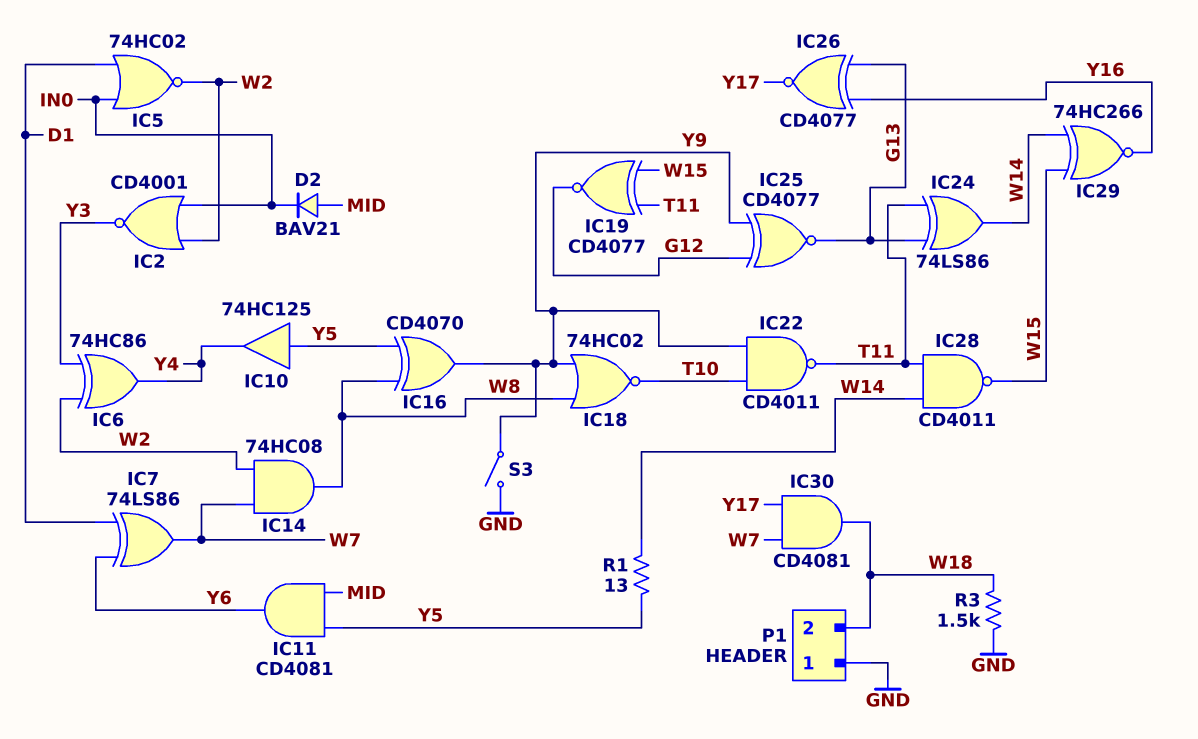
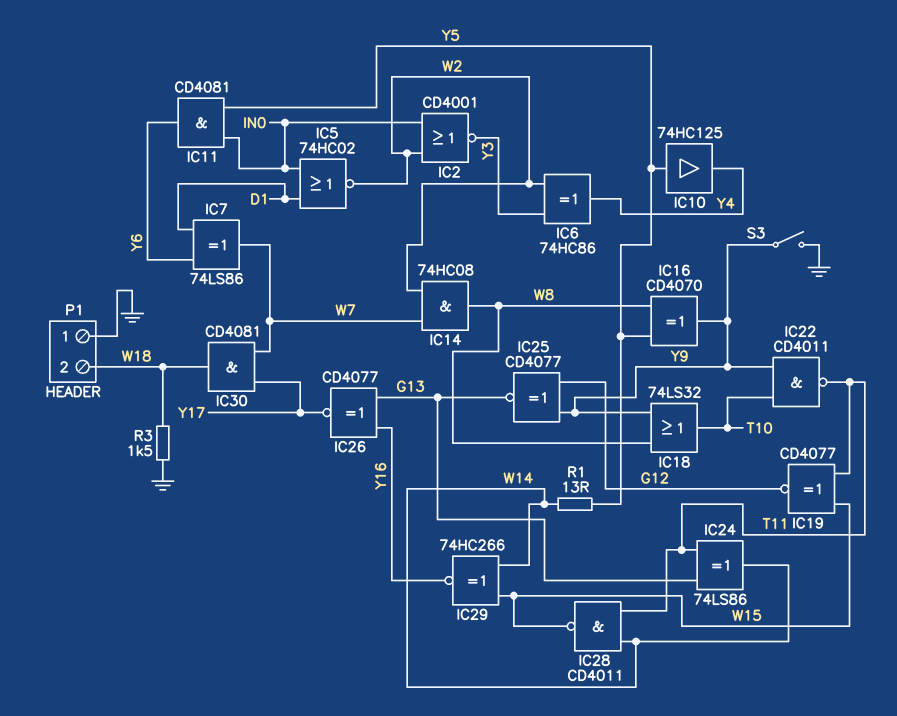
D2: diode BAV21 (A MID, K IN0) -> none
IC11: AND CD4081 (in MID, in Y5, out Y6) -> AND CD4081 (in IN0, in Y5, out Y6)
IC18: NOR 74HC02 (in W8, in Y9, out T10) -> OR 74LS32 (in W8, in Y9, out T10)

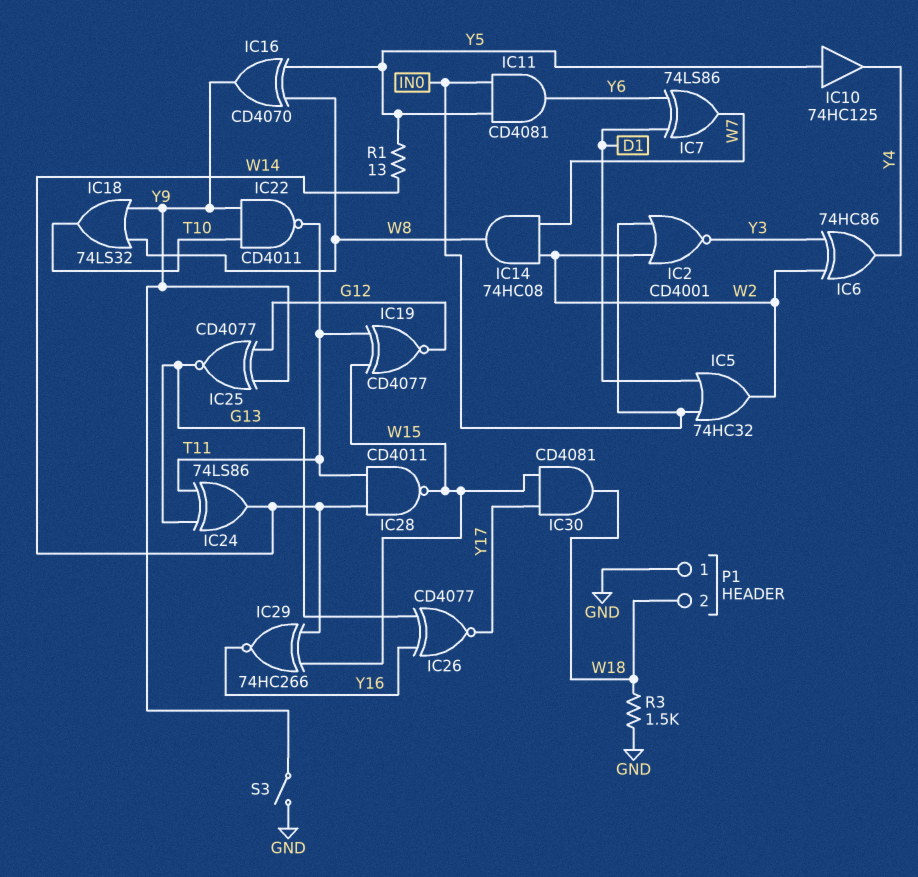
IC5: NOR 74HC02 (in D1, in IN0, out W2) -> OR 74HC32 (in D1, in IN0, out W2)
IC30: AND CD4081 (in W7, in Y17, out W18) -> AND CD4081 (in W15, in Y17, out W18)

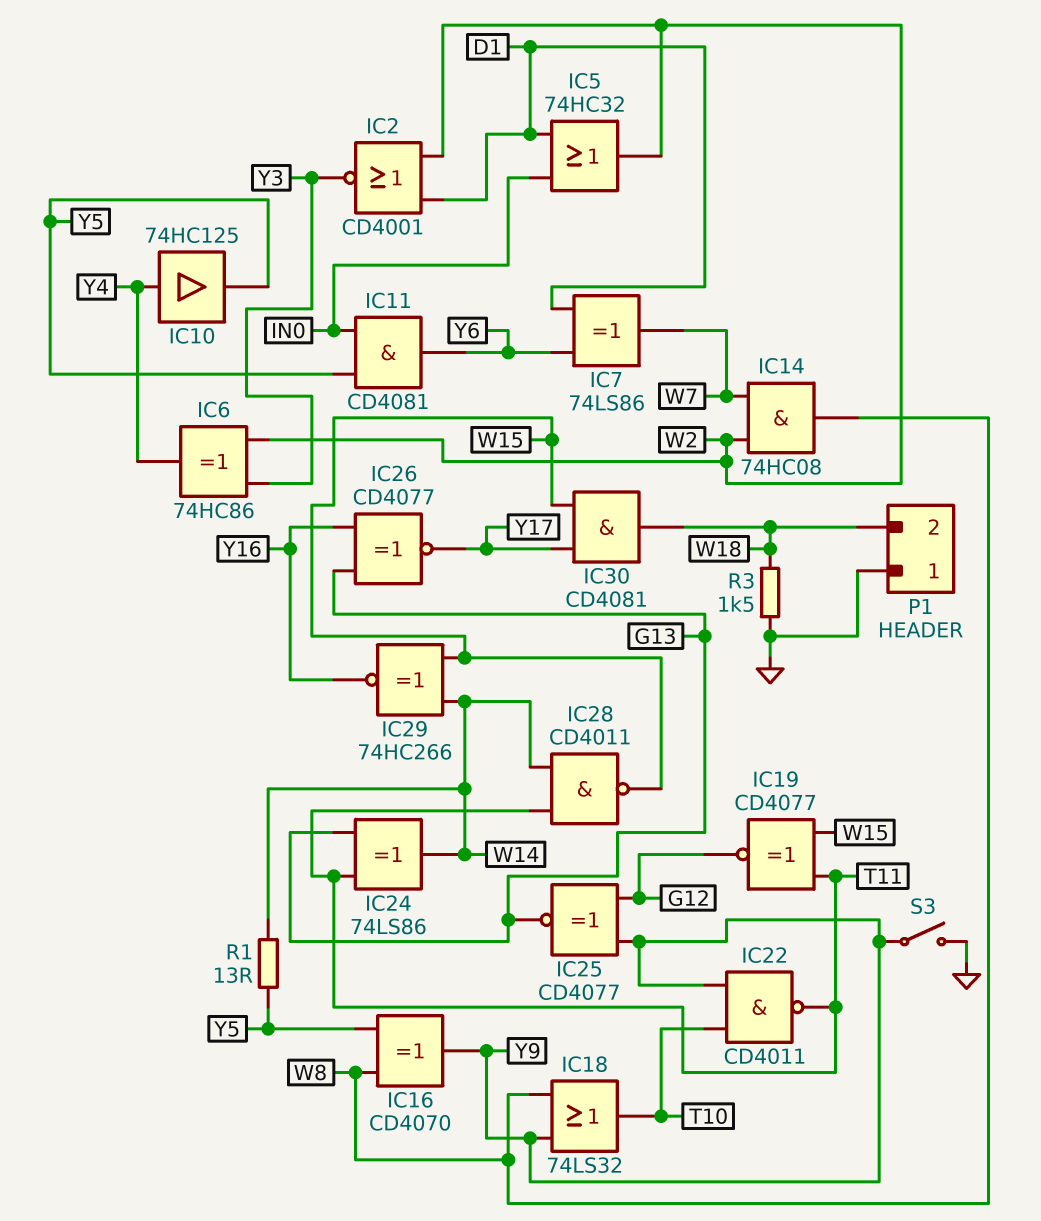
IC2: NOR CD4001 (in IN0, in W2, out Y3) -> NOR CD4001 (in D1, in W2, out Y3)
IC10: buffer 74HC125 (in Y5, out Y4) -> buffer 74HC125 (in Y4, out Y5)

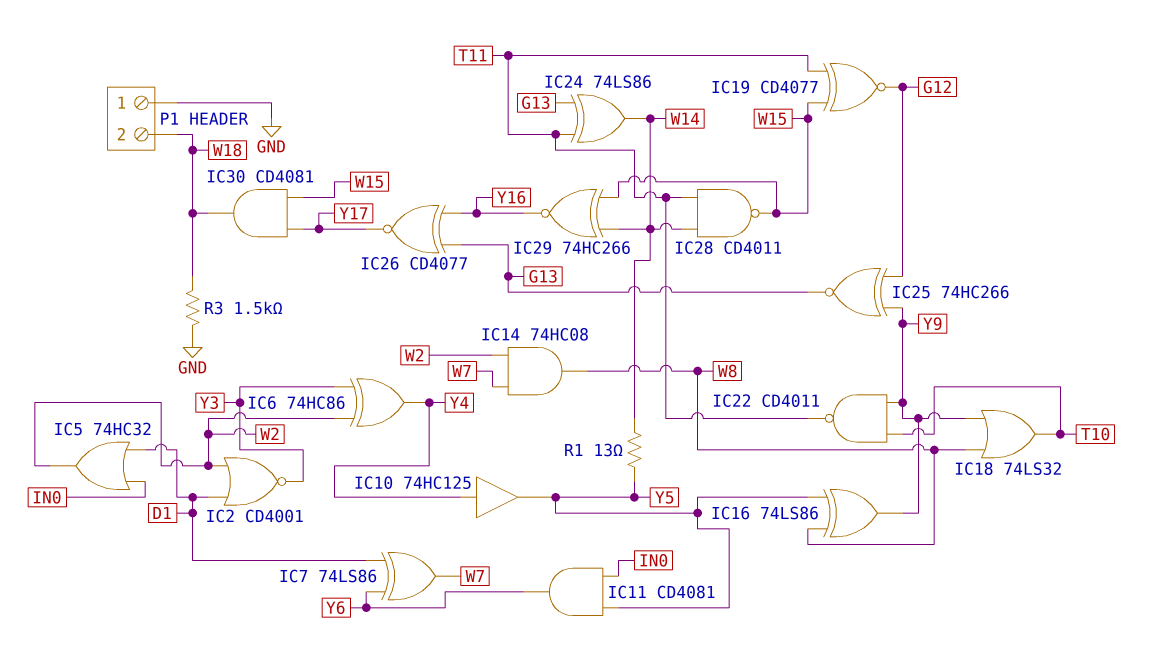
IC16: XOR CD4070 (in W8, in Y5, out Y9) -> XOR 74LS86 (in W8, in Y5, out Y9)
IC25: XNOR CD4077 (in G12, in Y9, out G13) -> XNOR 74HC266 (in G12, in Y9, out G13)
S3: switch (GND, Y9) -> none

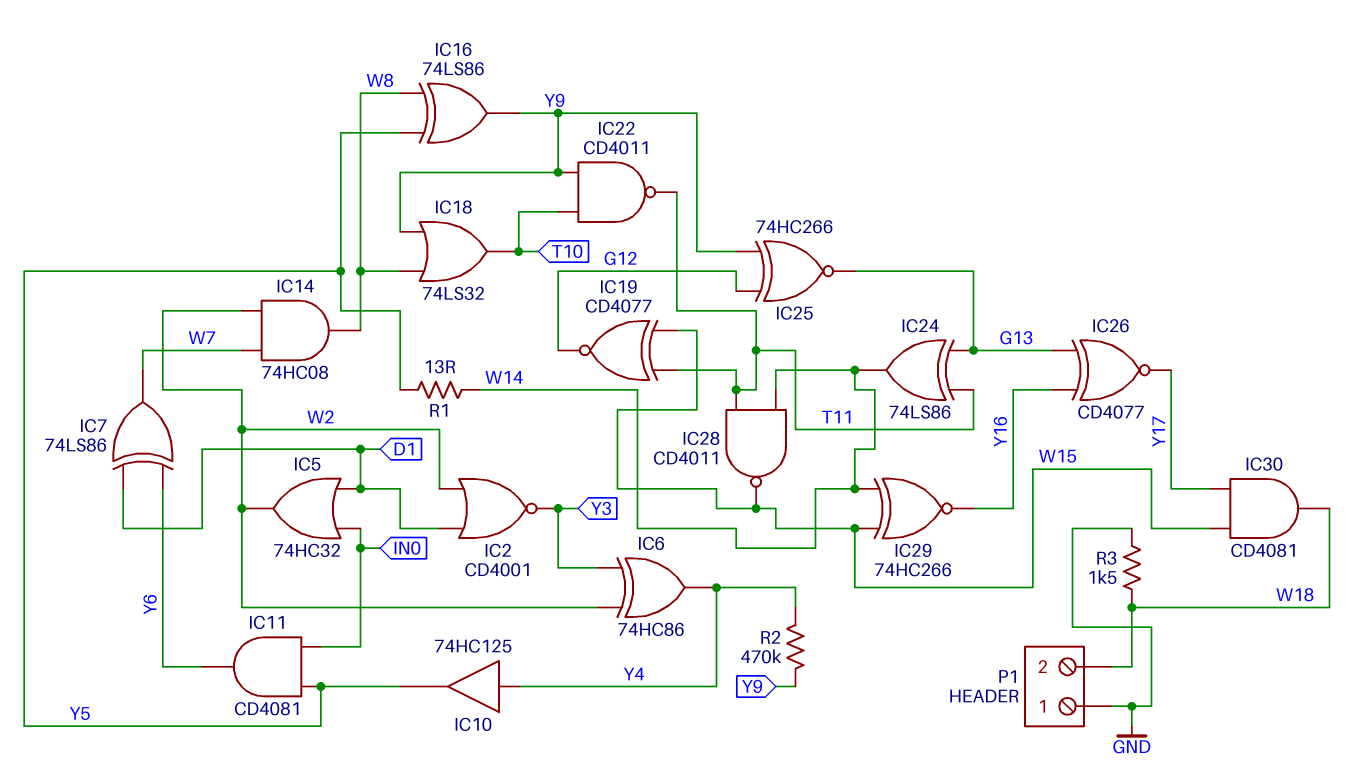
R2: none -> 470k (Y4, Y9)

